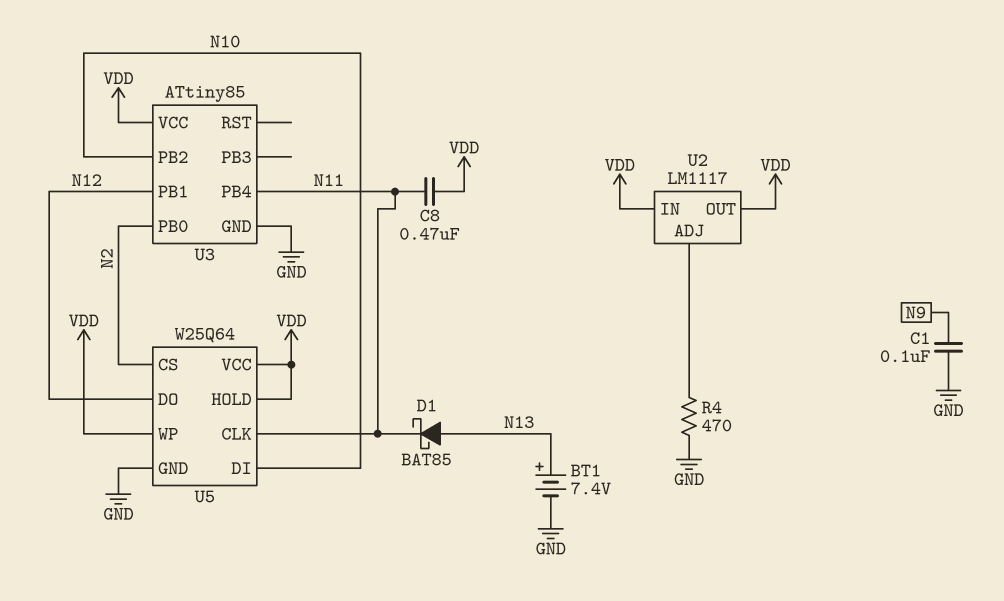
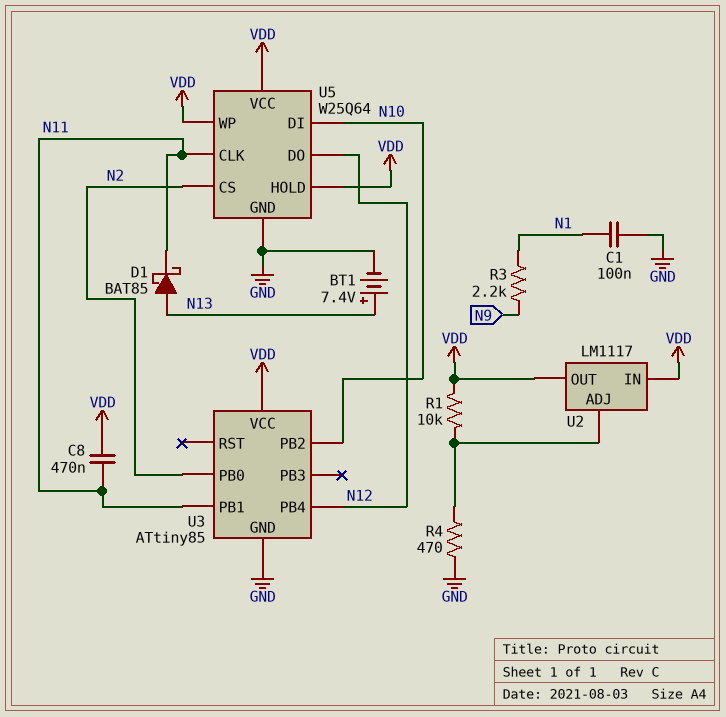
C1: 100nF (GND, N9) -> 100nF (GND, N1)
R1: none -> 10k (U2/ADJ, VDD)
R3: none -> 2.2k (N1, N9)
U3 pin PB1: N12 -> N11
U3 pin PB4: N11 -> N12

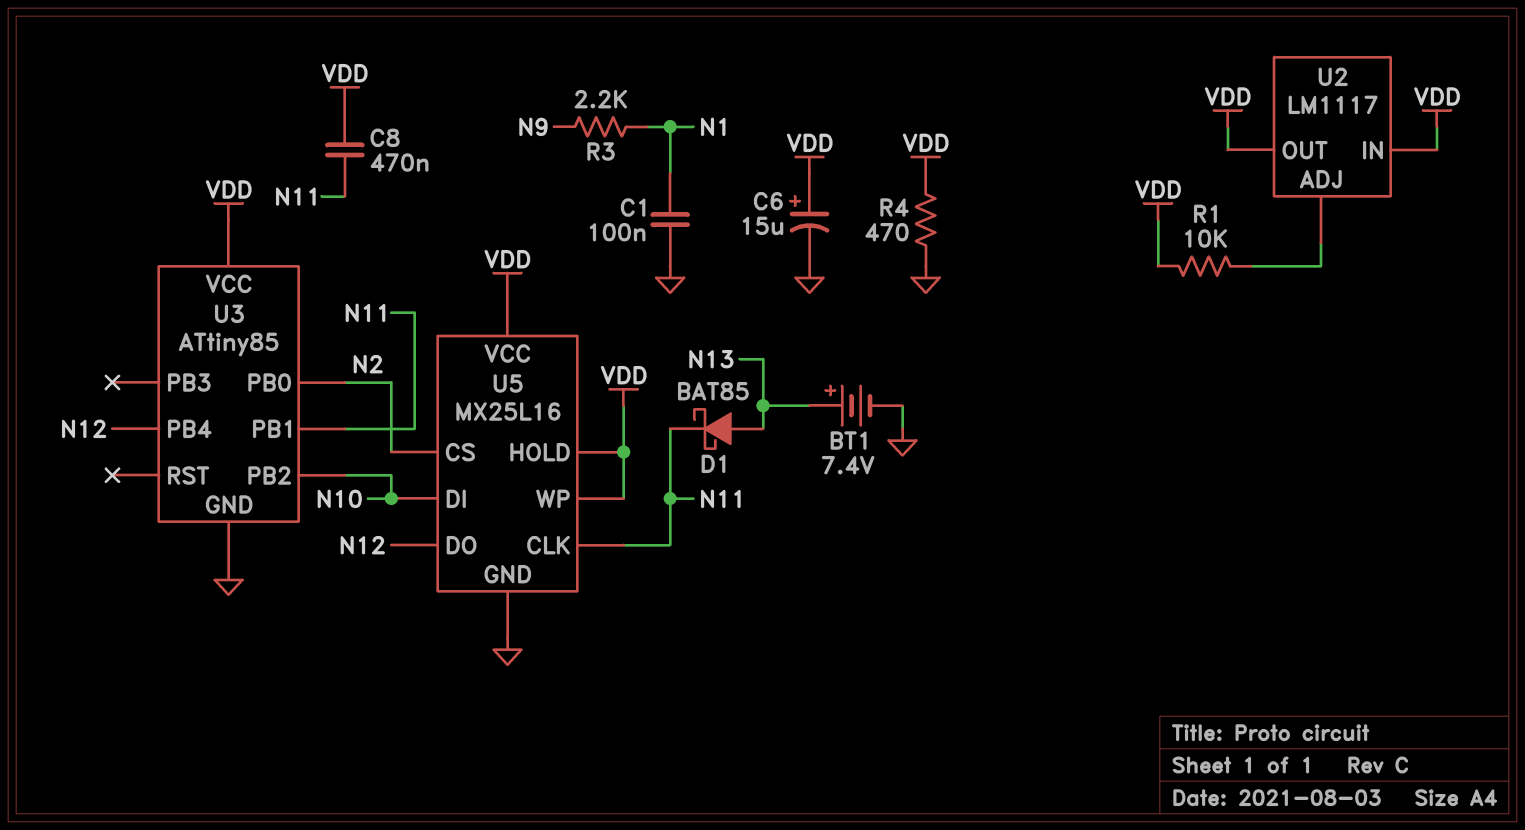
C6: none -> 15uF (plus VDD, minus GND)
R4: 470 (GND, U2/ADJ) -> 470 (GND, VDD)
U5: W25Q64 -> MX25L16

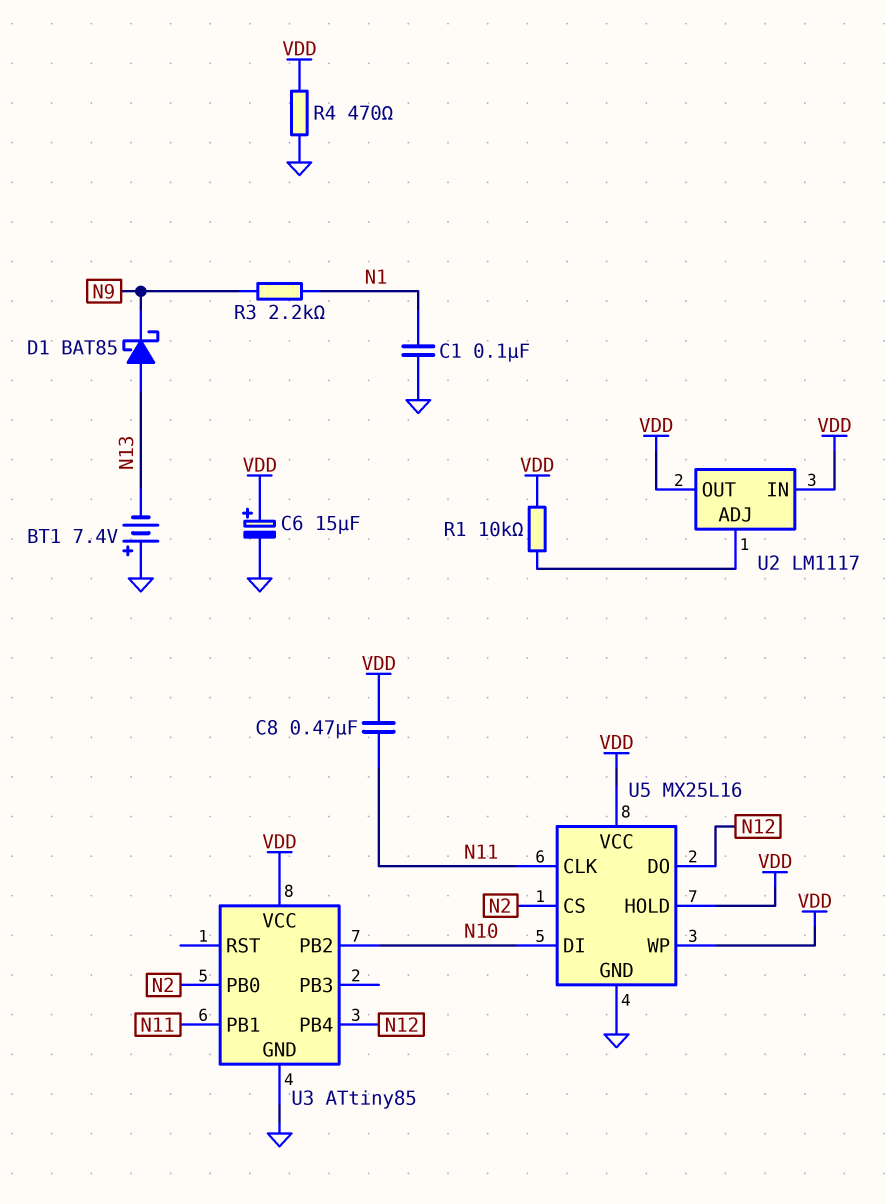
BT1: 7.4V (plus N13, minus GND) -> 7.4V (plus GND, minus N13)
D1: schottky BAT85 (A N13, K N11) -> schottky BAT85 (A N13, K N9)

